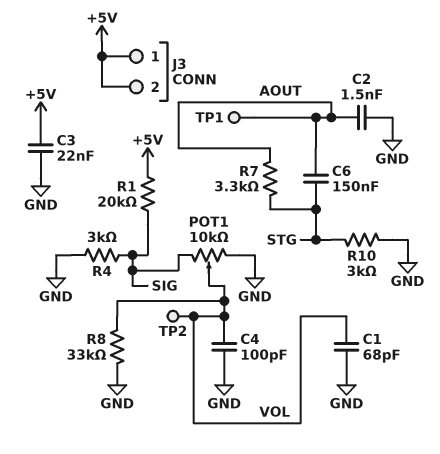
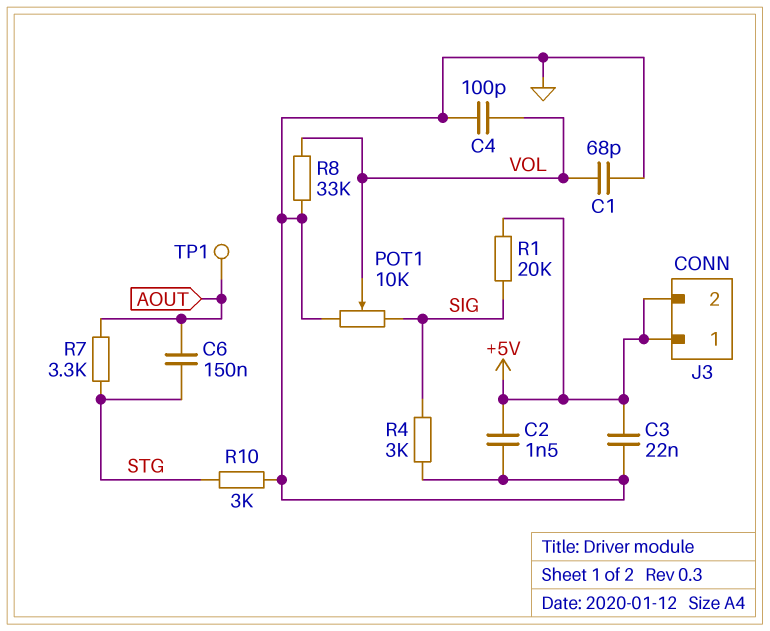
C2: 1.5nF (AOUT, GND) -> 1.5nF (+5V, GND)
TP2: test point (VOL) -> none

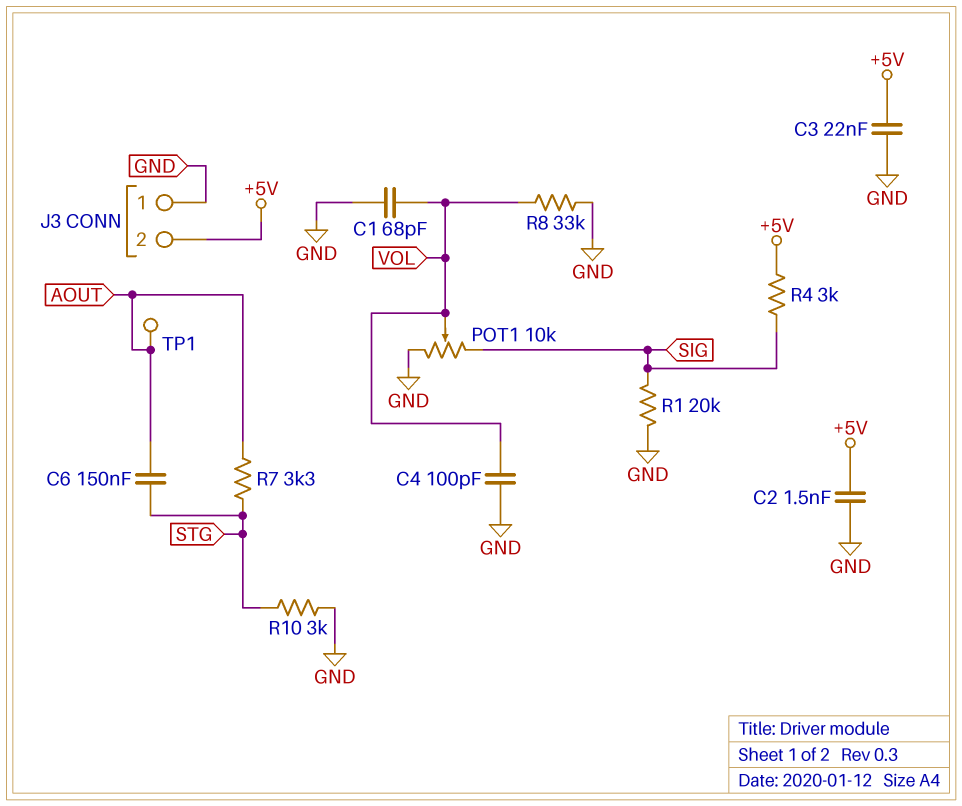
J3 pin 1: +5V -> GND
R1: 20k (+5V, SIG) -> 20k (GND, SIG)
R4: 3k (GND, SIG) -> 3k (+5V, SIG)

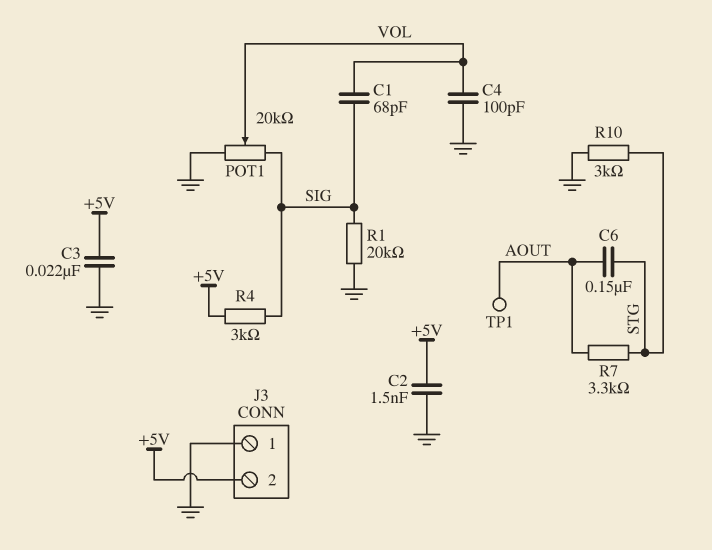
C1: 68pF (GND, VOL) -> 68pF (SIG, VOL)
POT1: 10k (GND, SIG, wiper VOL) -> 20k (GND, SIG, wiper VOL)
R8: 33k (GND, VOL) -> none

